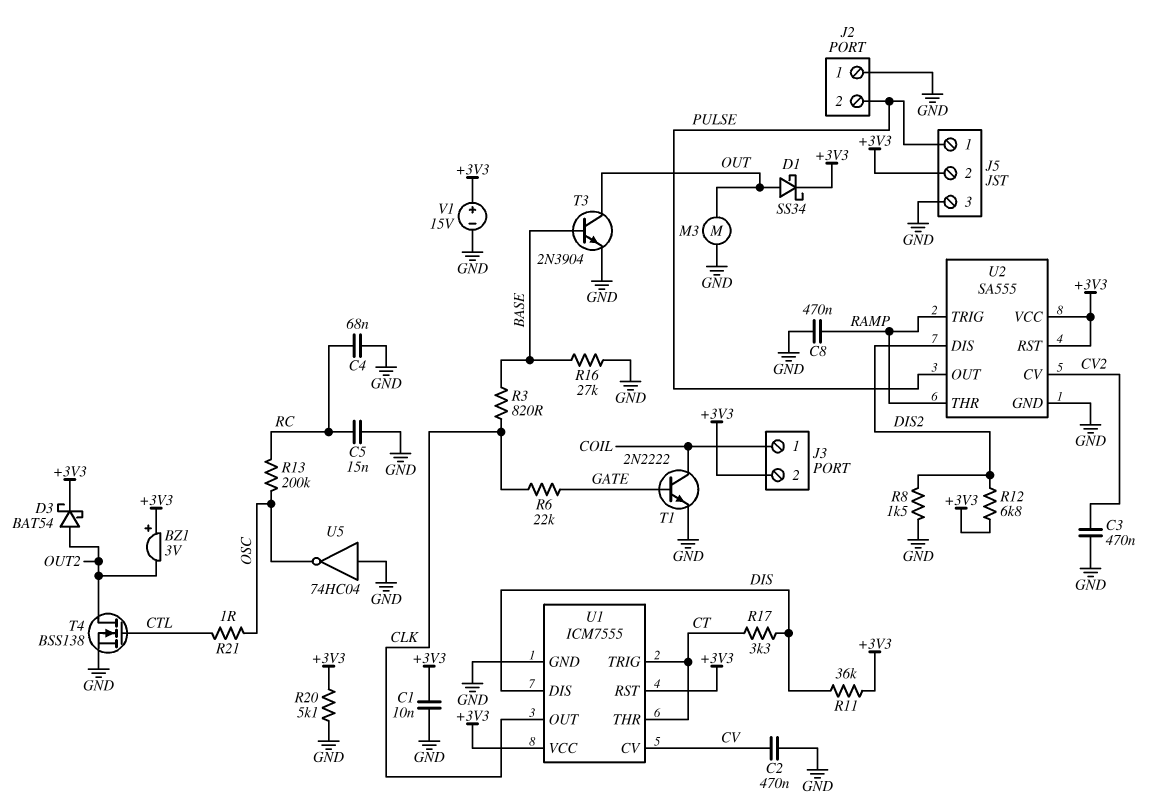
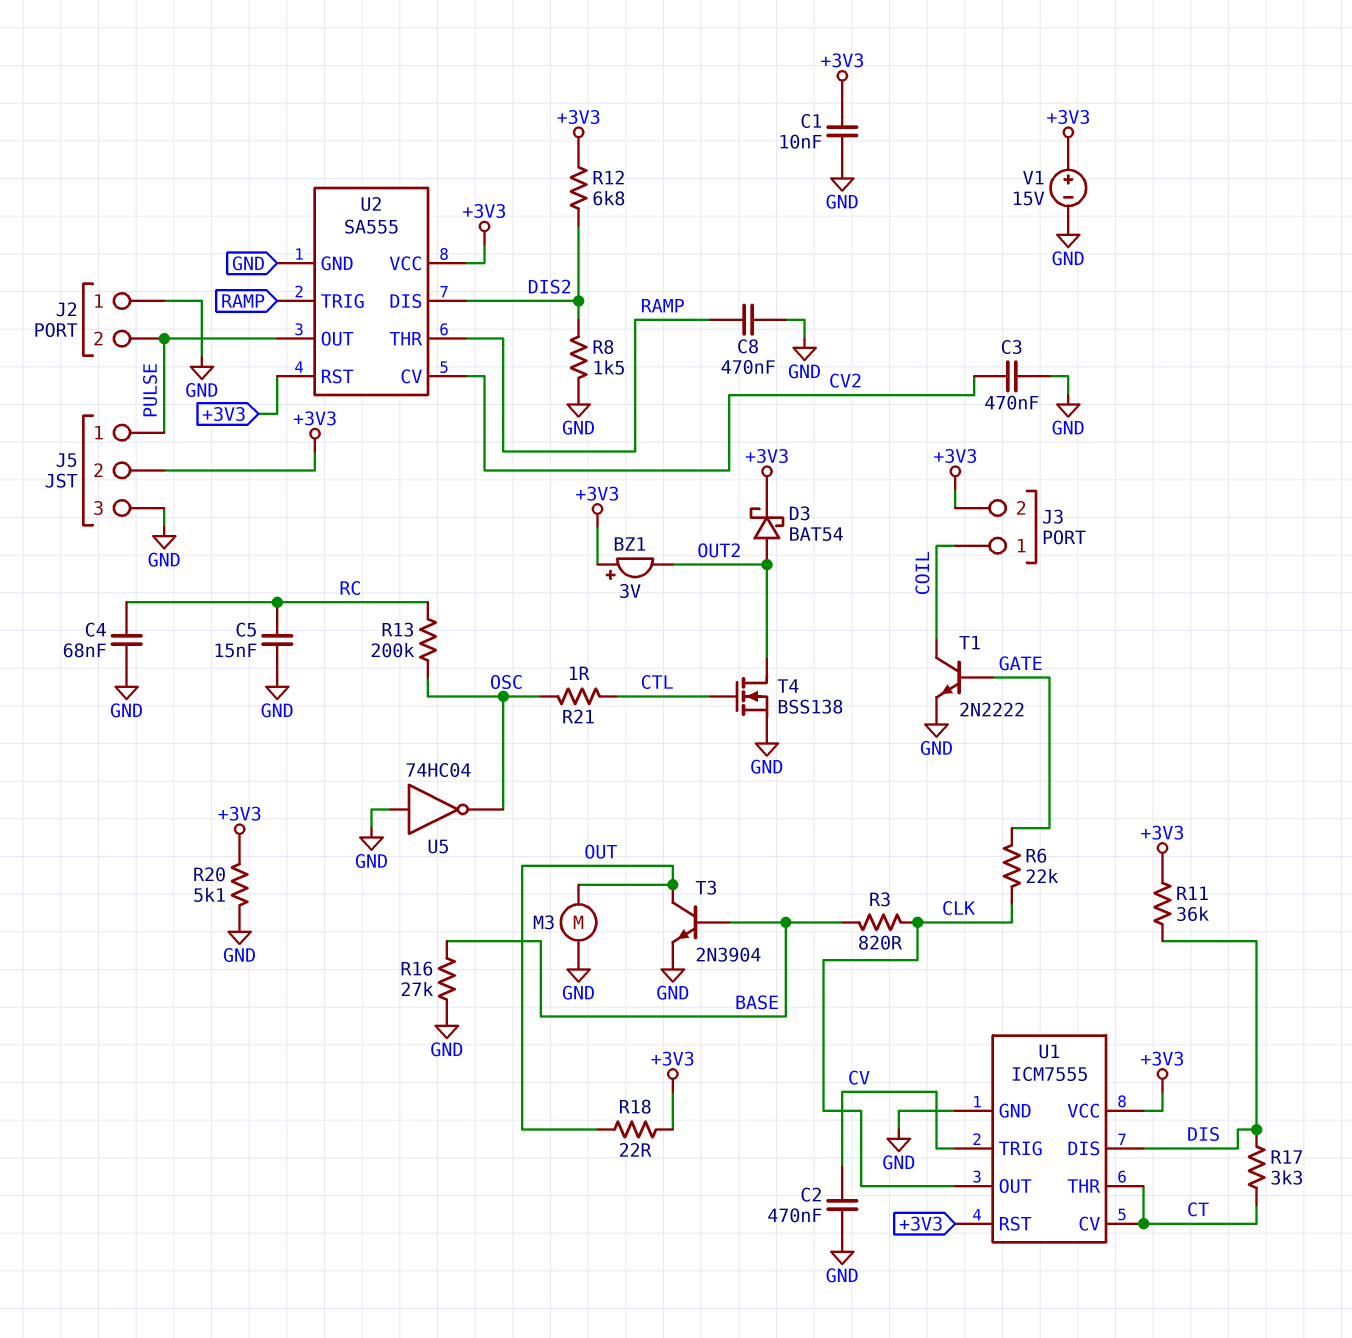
D1: schottky SS34 (A OUT, K +3V3) -> none
R18: none -> 22 (+3V3, OUT)
U1 pin CV: CV -> CT
U1 pin TRIG: CT -> CV

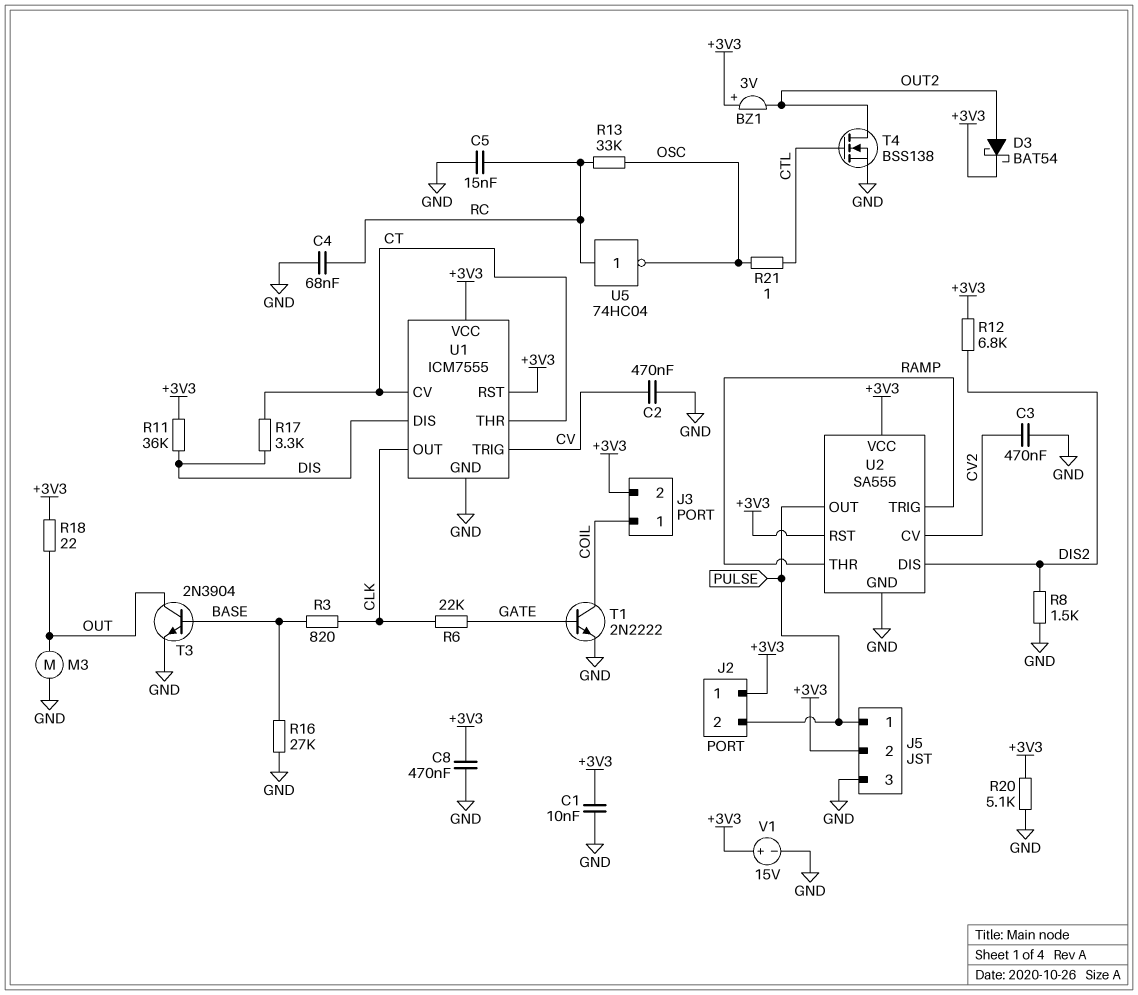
C8: 470nF (GND, RAMP) -> 470nF (+3V3, GND)
J2 pin 1: GND -> +3V3
R13: 200k (OSC, RC) -> 33k (OSC, RC)
U5: NOT 74HC04 (in GND, out OSC) -> NOT 74HC04 (in RC, out OSC)

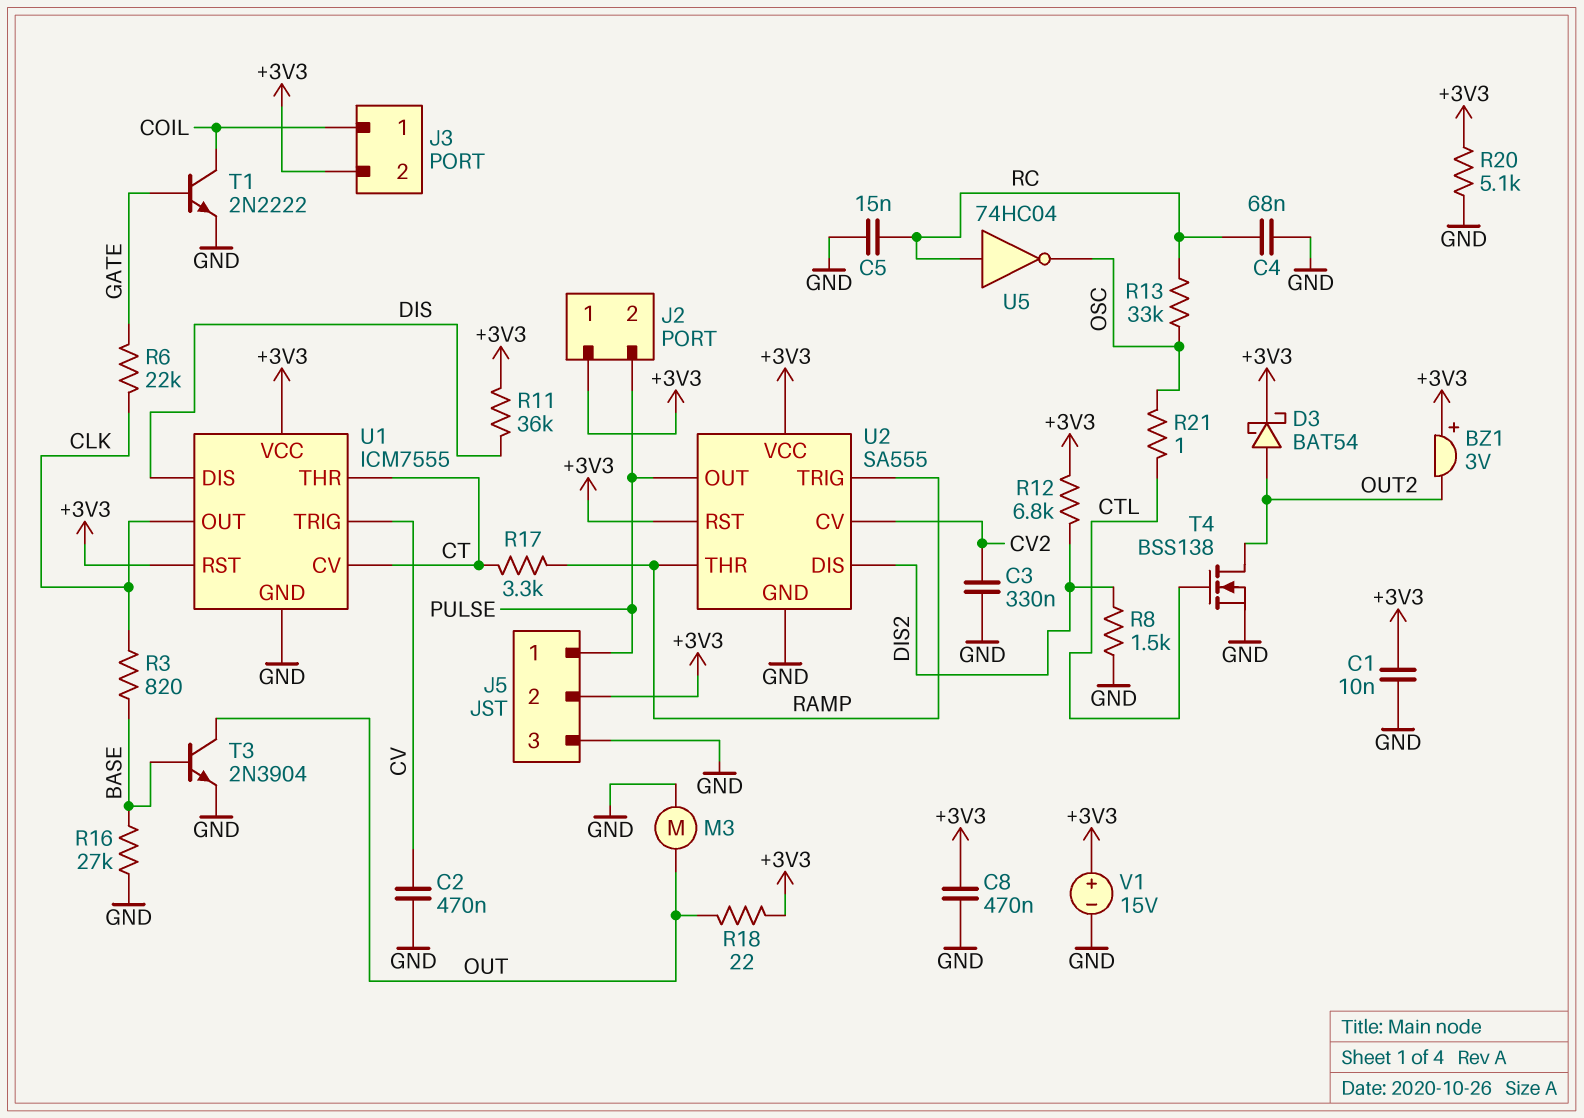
C3: 470nF (CV2, GND) -> 330nF (CV2, GND)
R17: 3.3k (CT, DIS) -> 3.3k (CT, RAMP)

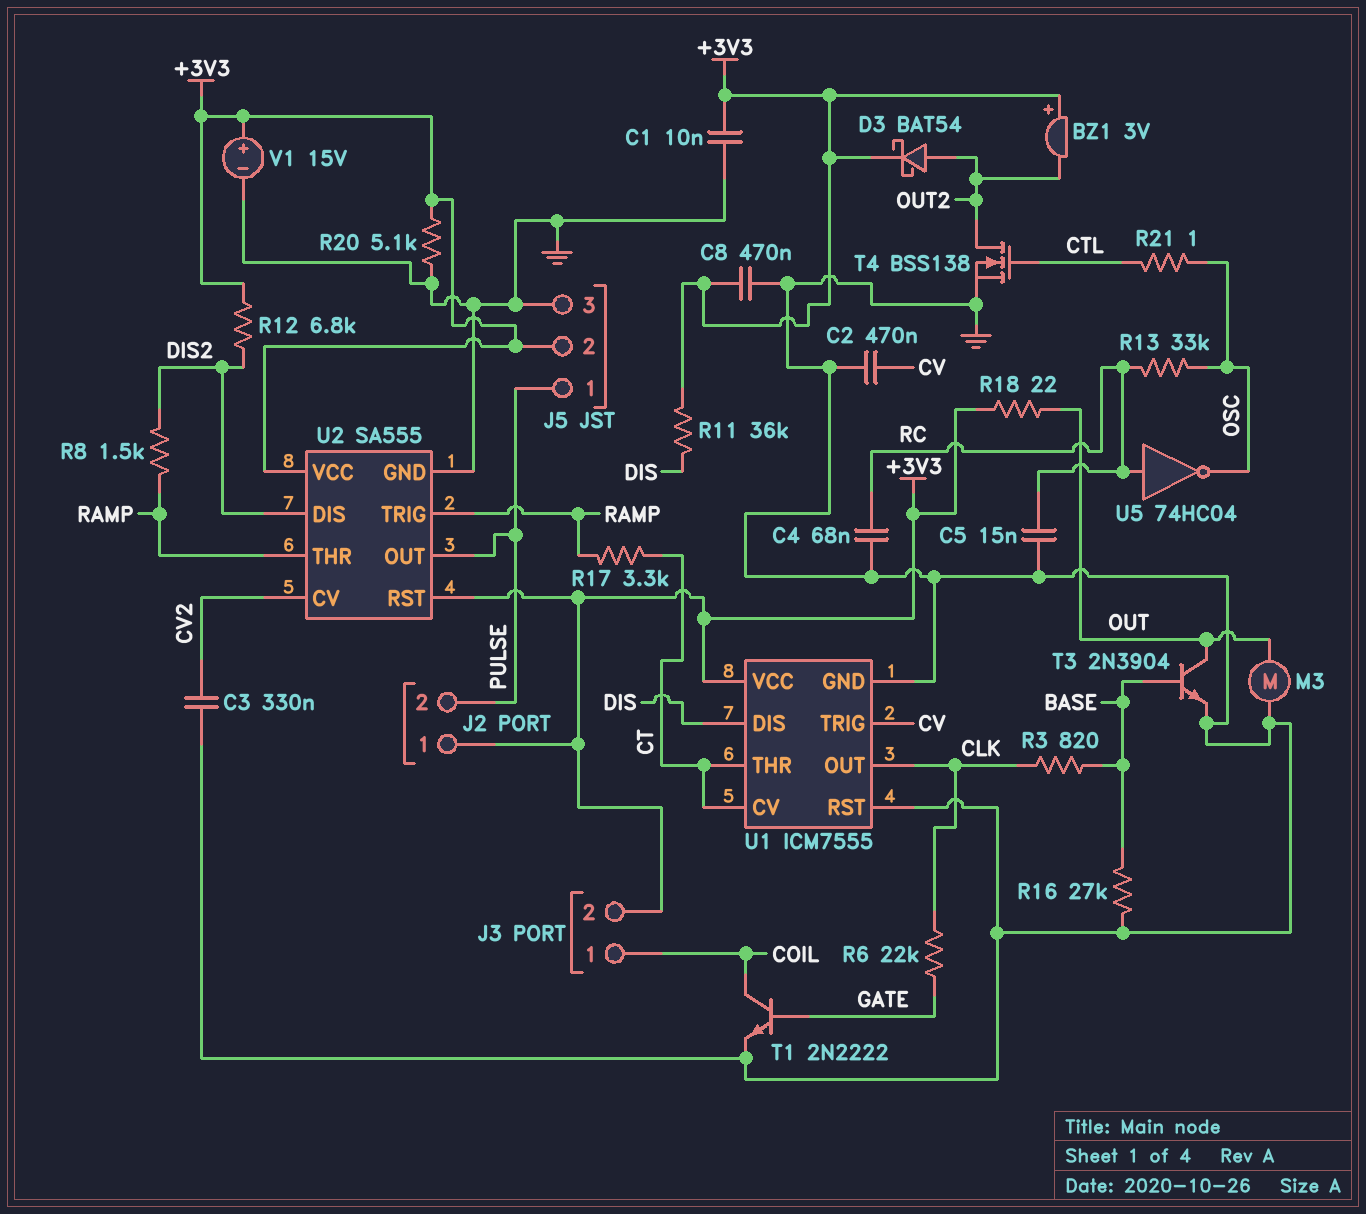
R8: 1.5k (DIS2, GND) -> 1.5k (DIS2, RAMP)
U1 pin RST: +3V3 -> GND

